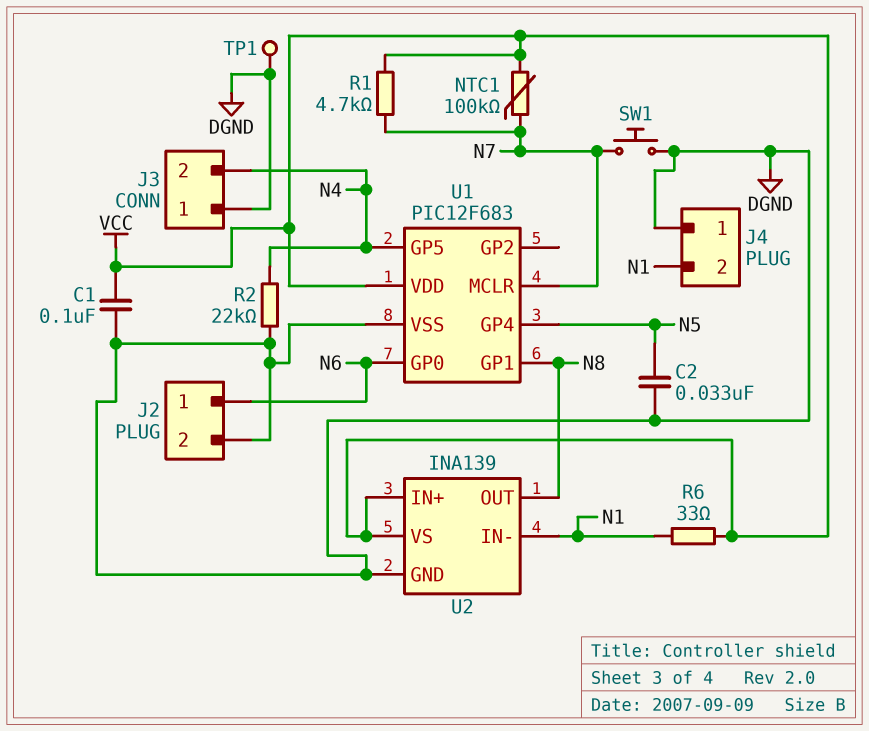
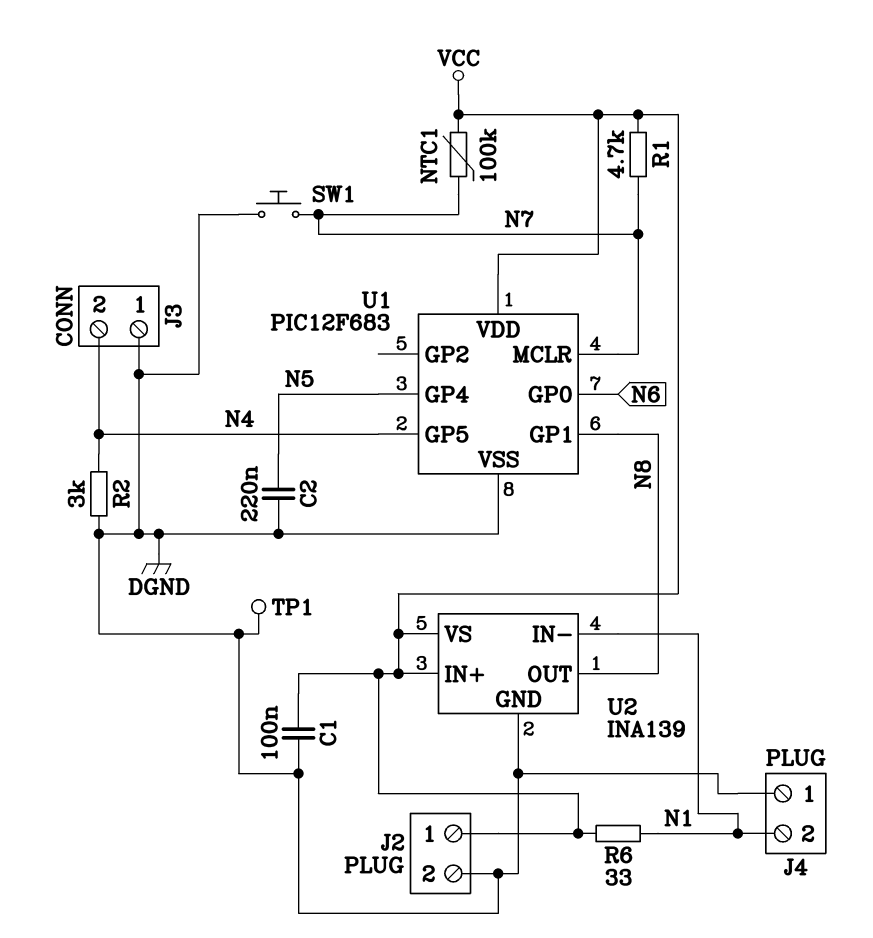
C2: 33nF (DGND, N5) -> 220nF (DGND, N5)
J2 pin 1: N6 -> VCC
R2: 22k (DGND, N4) -> 3k (DGND, N4)

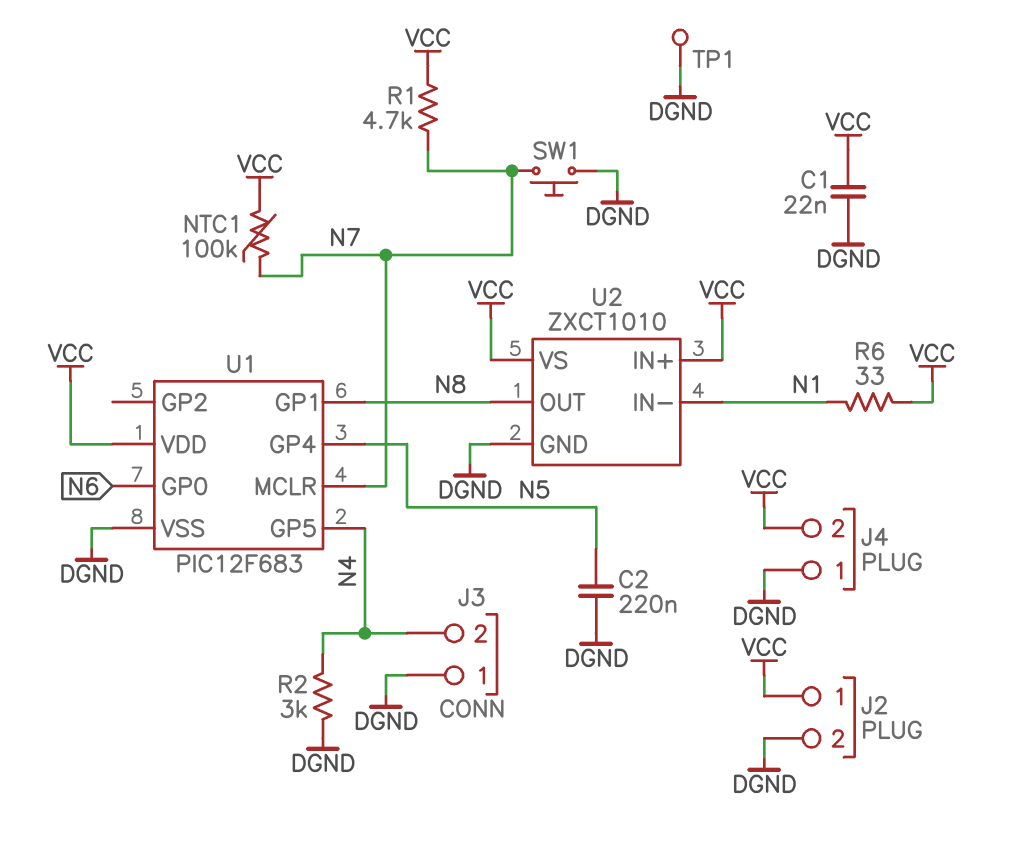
C1: 100nF (DGND, VCC) -> 22nF (DGND, VCC)
J4 pin 2: N1 -> VCC
U2: INA139 -> ZXCT1010

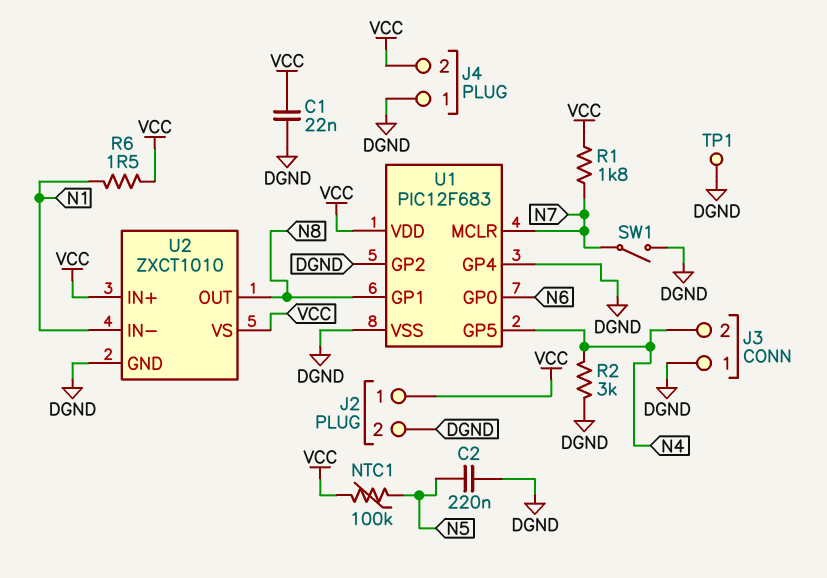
NTC1: 100k (N7, VCC) -> 100k (N5, VCC)
R1: 4.7k (N7, VCC) -> 1.8k (N7, VCC)
R6: 33 (N1, VCC) -> 1.5 (N1, VCC)
SW1: button (DGND, N7) -> switch (DGND, N7)
U1 pin GP2: none -> DGND
U1 pin GP4: N5 -> DGND

